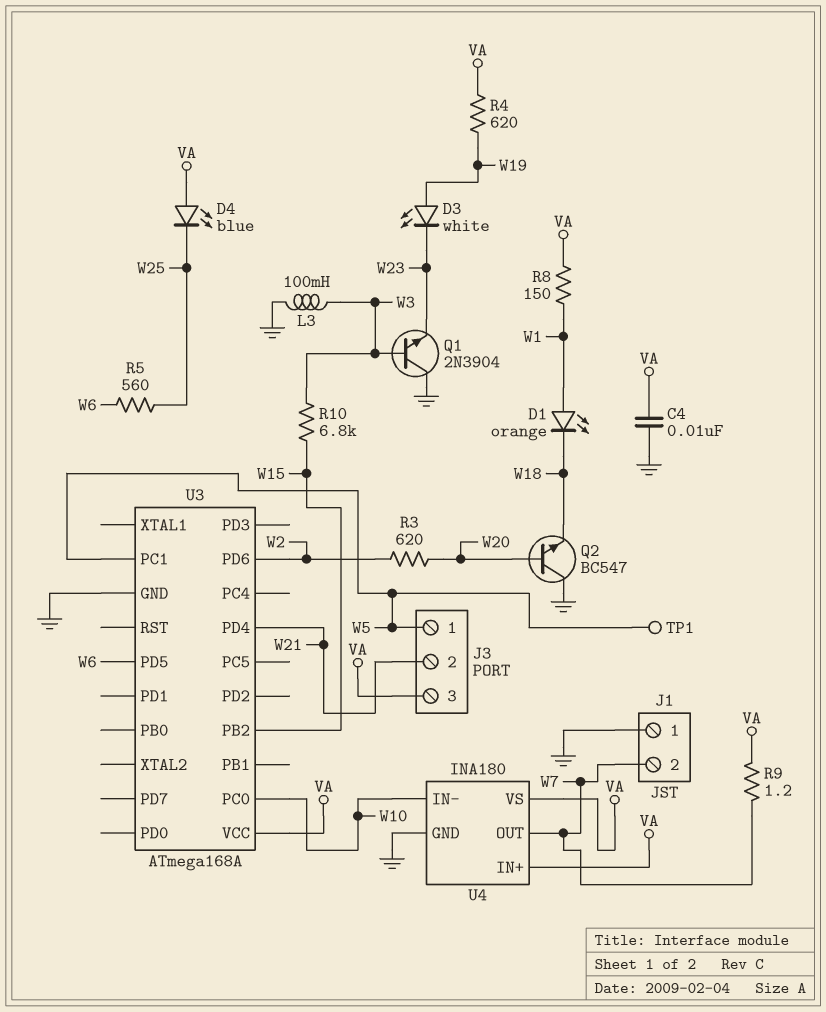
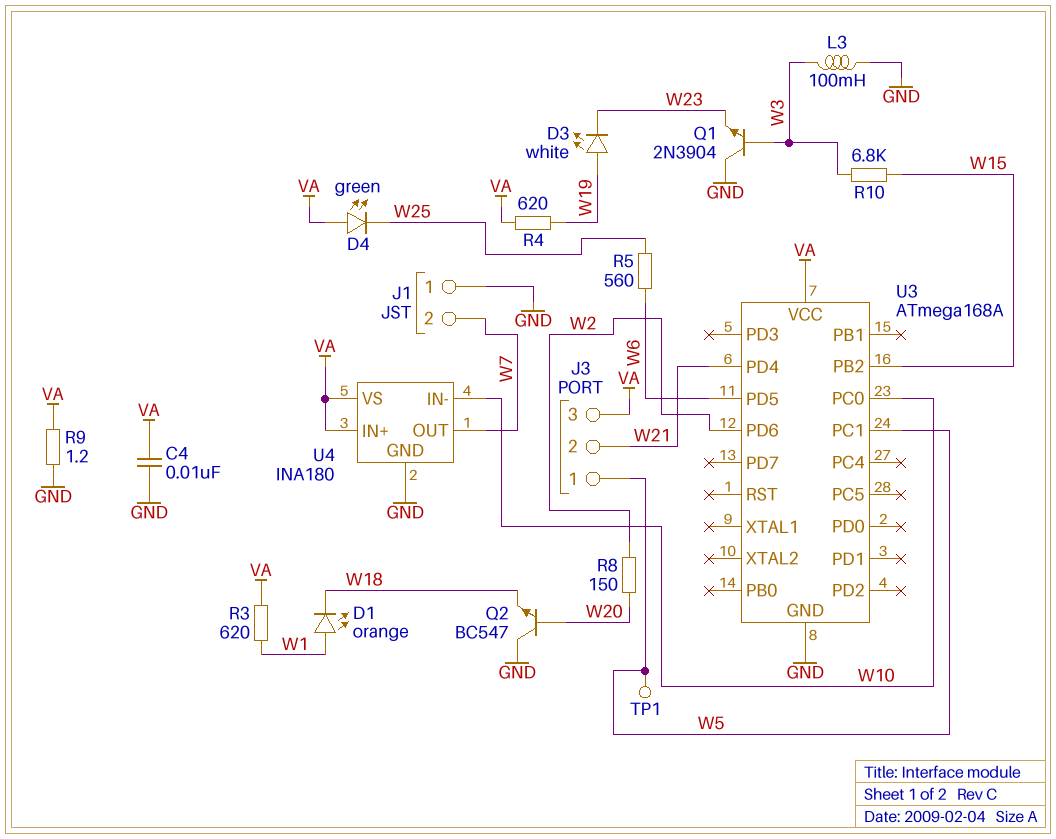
D4: LED blue (A VA, K W25) -> LED green (A VA, K W25)
R3: 620 (W2, W20) -> 620 (VA, W1)
R8: 150 (VA, W1) -> 150 (W2, W20)
R9: 1.2 (VA, W7) -> 1.2 (GND, VA)

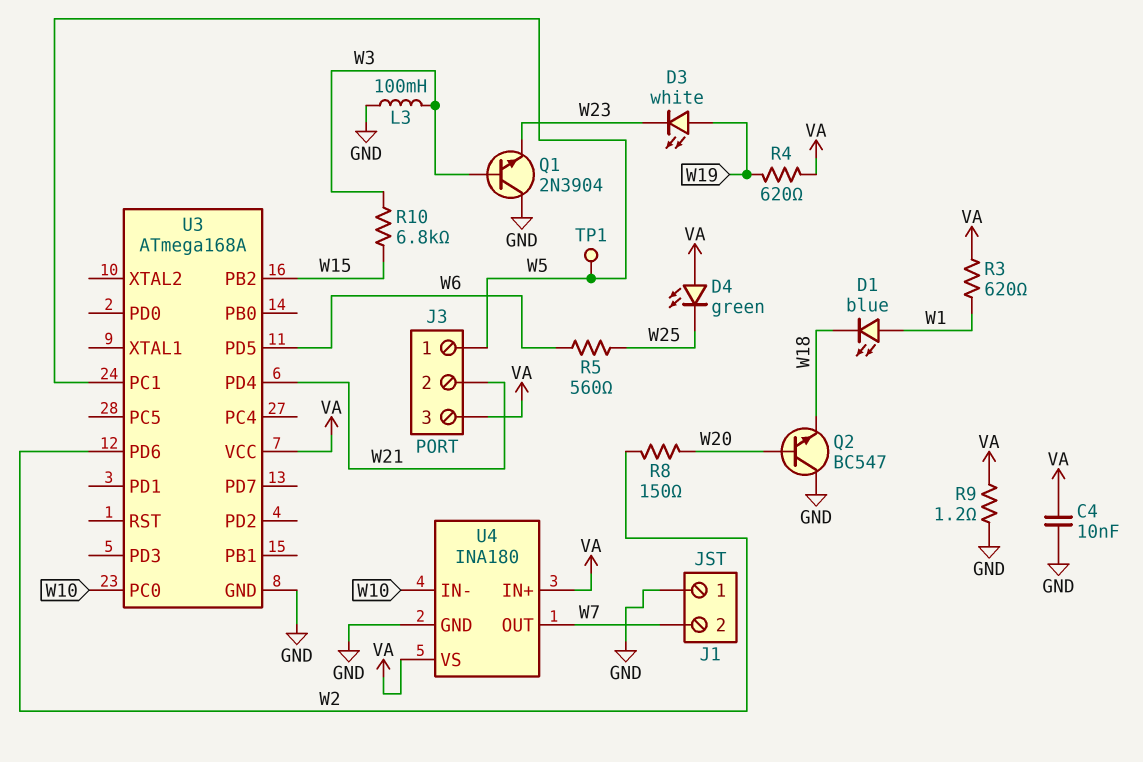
D1: LED orange (A W1, K W18) -> LED blue (A W1, K W18)

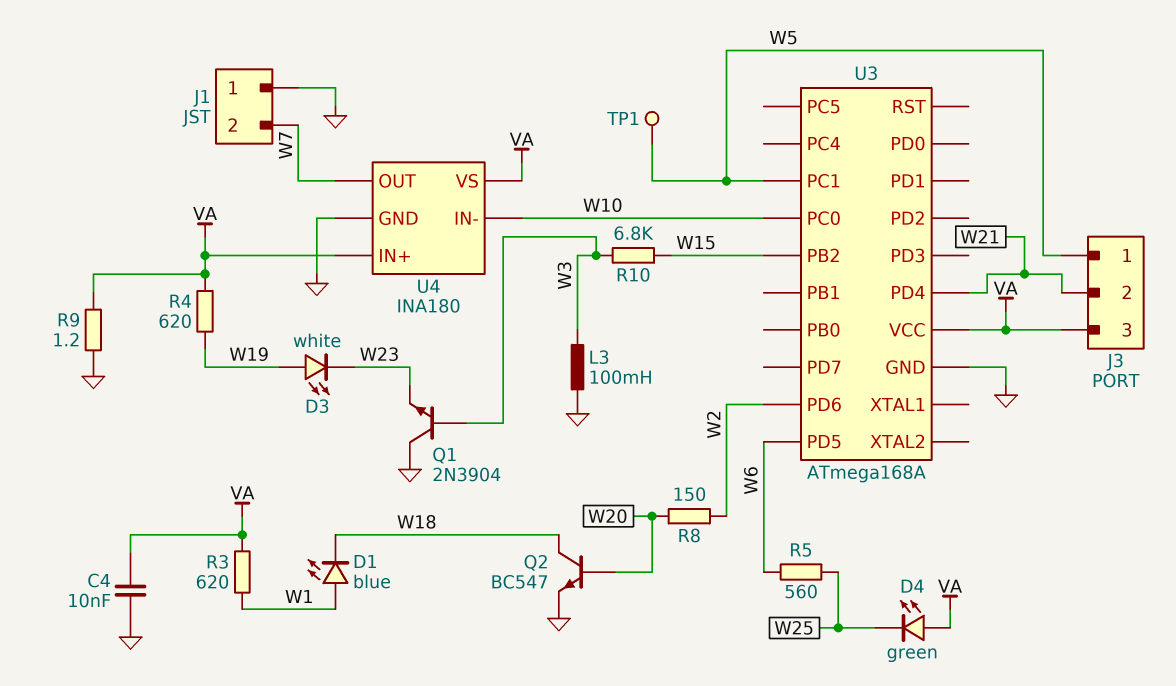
Q2: NPN BC547 (B W20, C GND, E W18) -> NPN BC547 (B W20, C W18, E GND)

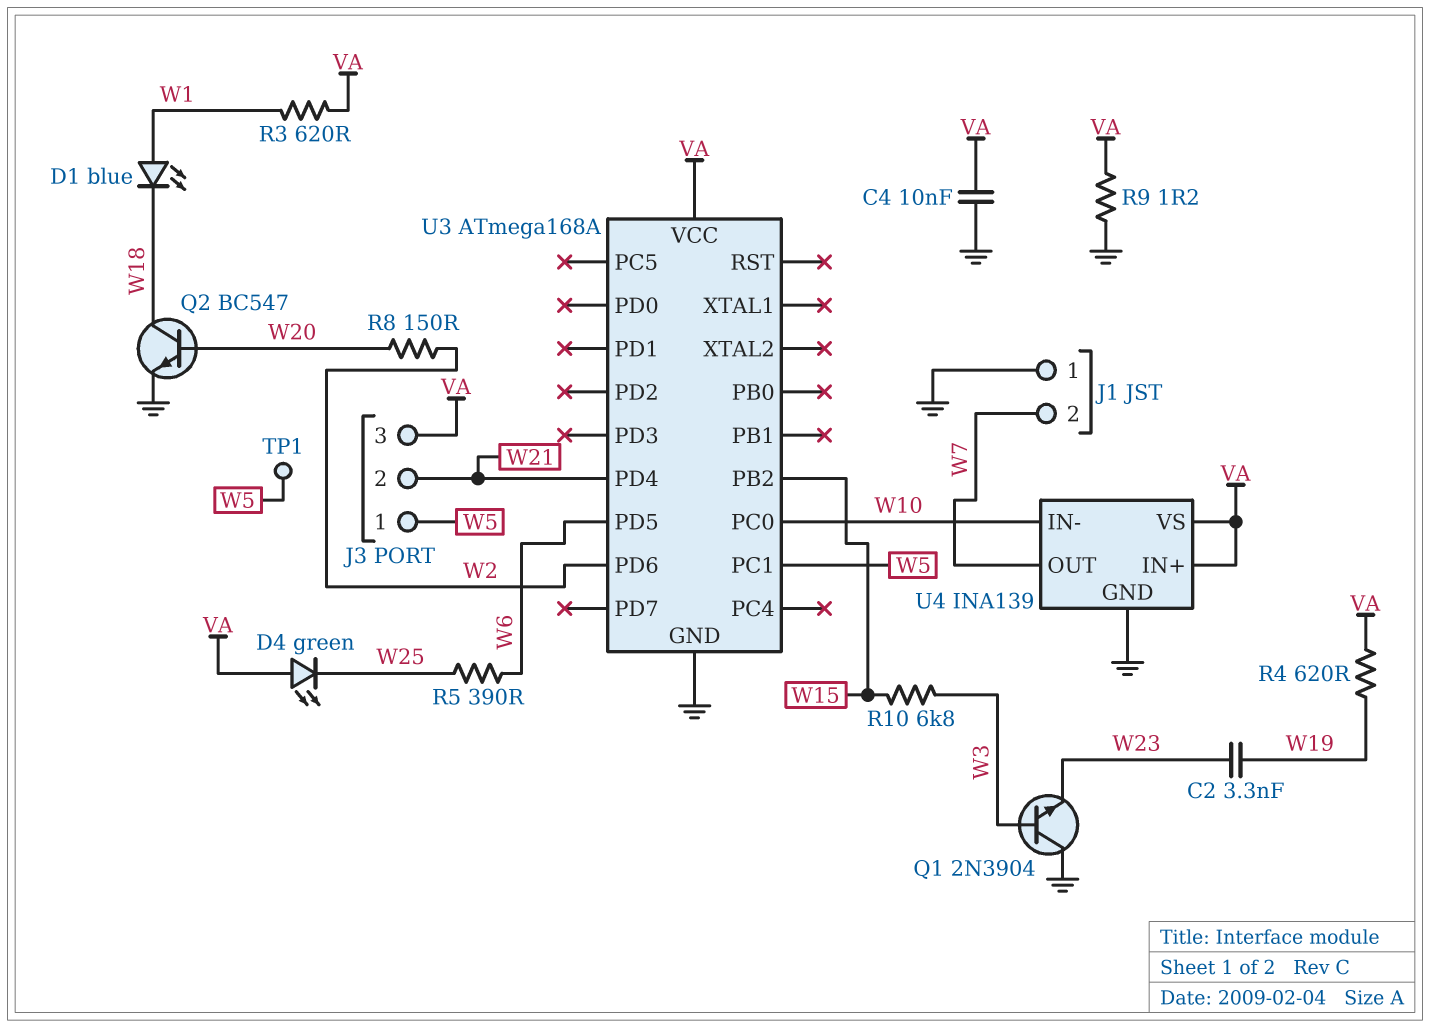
C2: none -> 3.3nF (W19, W23)
D3: LED white (A W19, K W23) -> none
L3: 100mH (GND, W3) -> none
R5: 560 (W6, W25) -> 390 (W6, W25)
U4: INA180 -> INA139

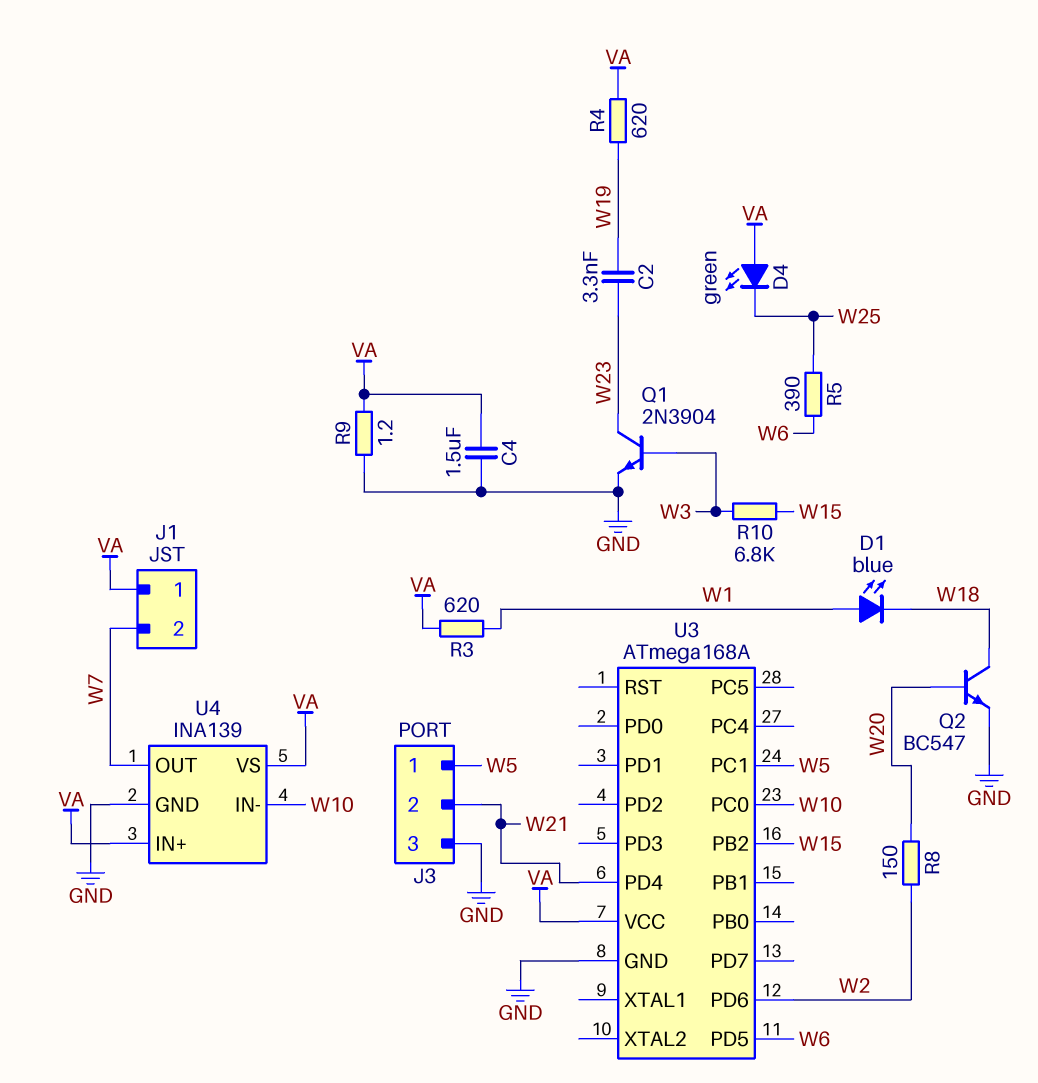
C4: 10nF (GND, VA) -> 1.5uF (GND, VA)
J1 pin 1: GND -> VA
J3 pin 3: VA -> GND
Q1: NPN 2N3904 (B W3, C GND, E W23) -> NPN 2N3904 (B W3, C W23, E GND)
TP1: test point (W5) -> none

